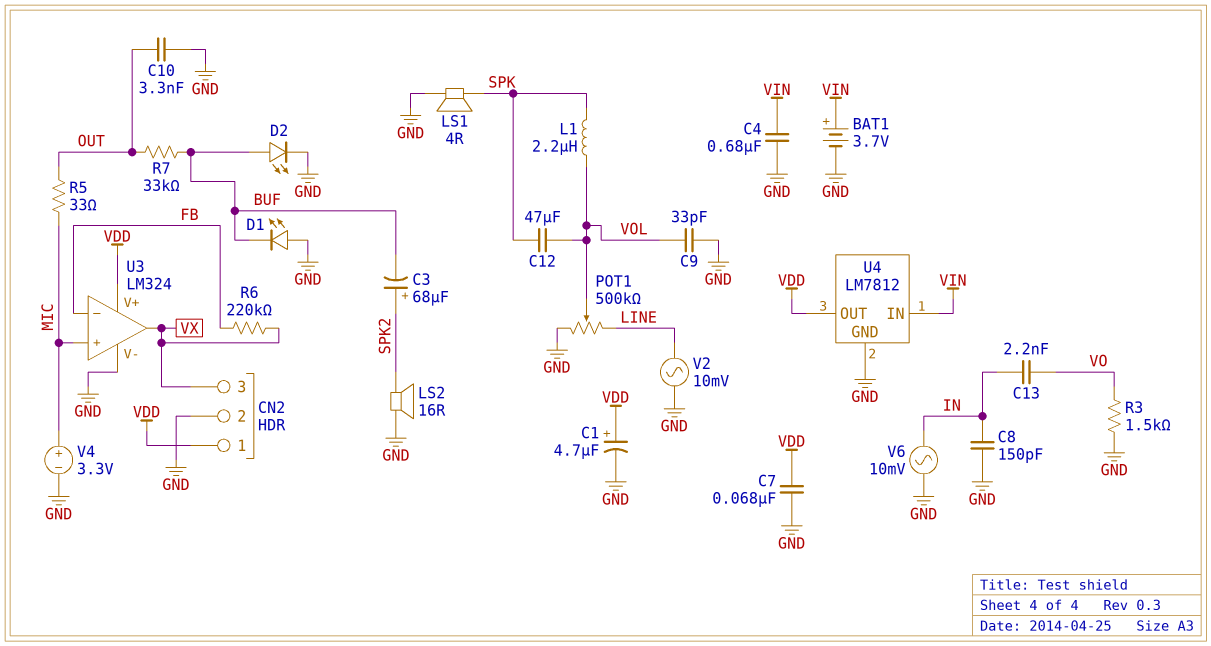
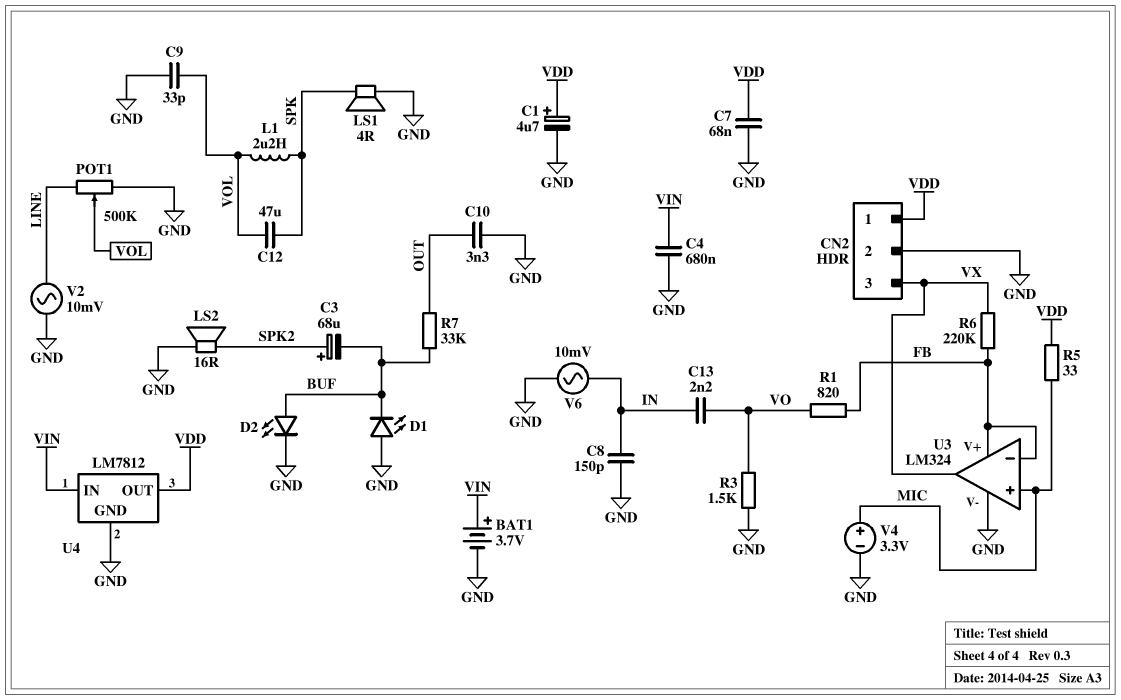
R1: none -> 820 (FB, VO)
R5: 33 (MIC, OUT) -> 33 (MIC, VDD)
U3 pin V+: VDD -> FB

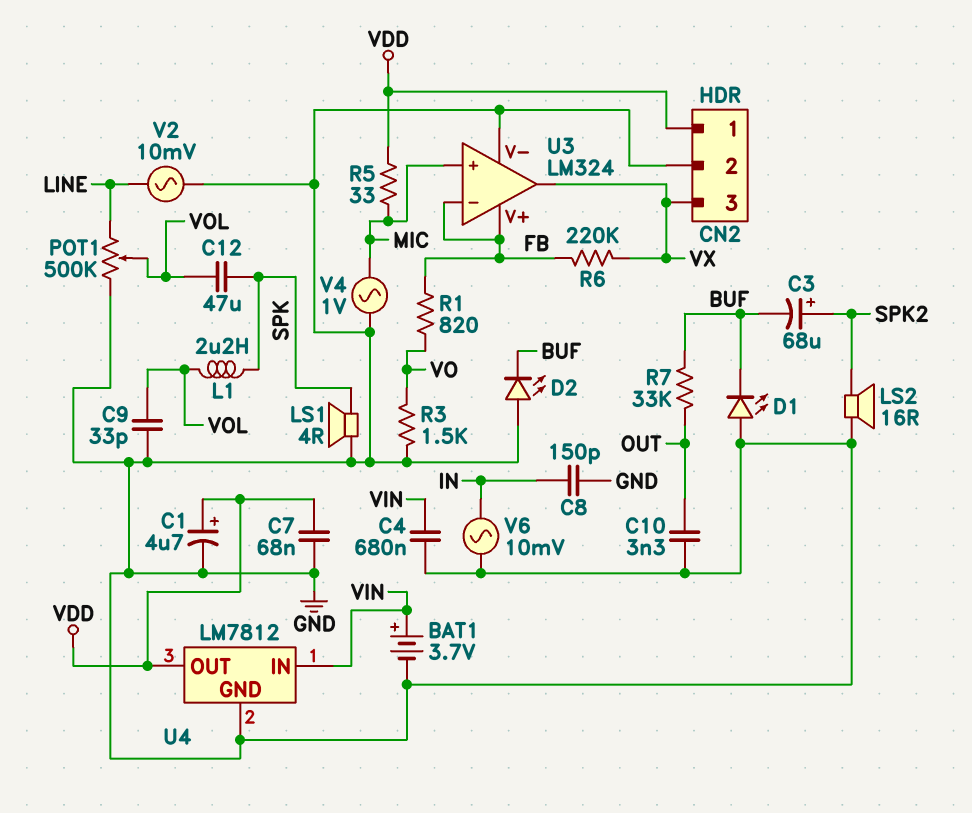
C13: 2.2nF (IN, VO) -> none
D2: LED (A BUF, K GND) -> LED (A GND, K BUF)
V4: 3.3V (plus MIC, minus GND) -> AC 1V (GND, MIC)

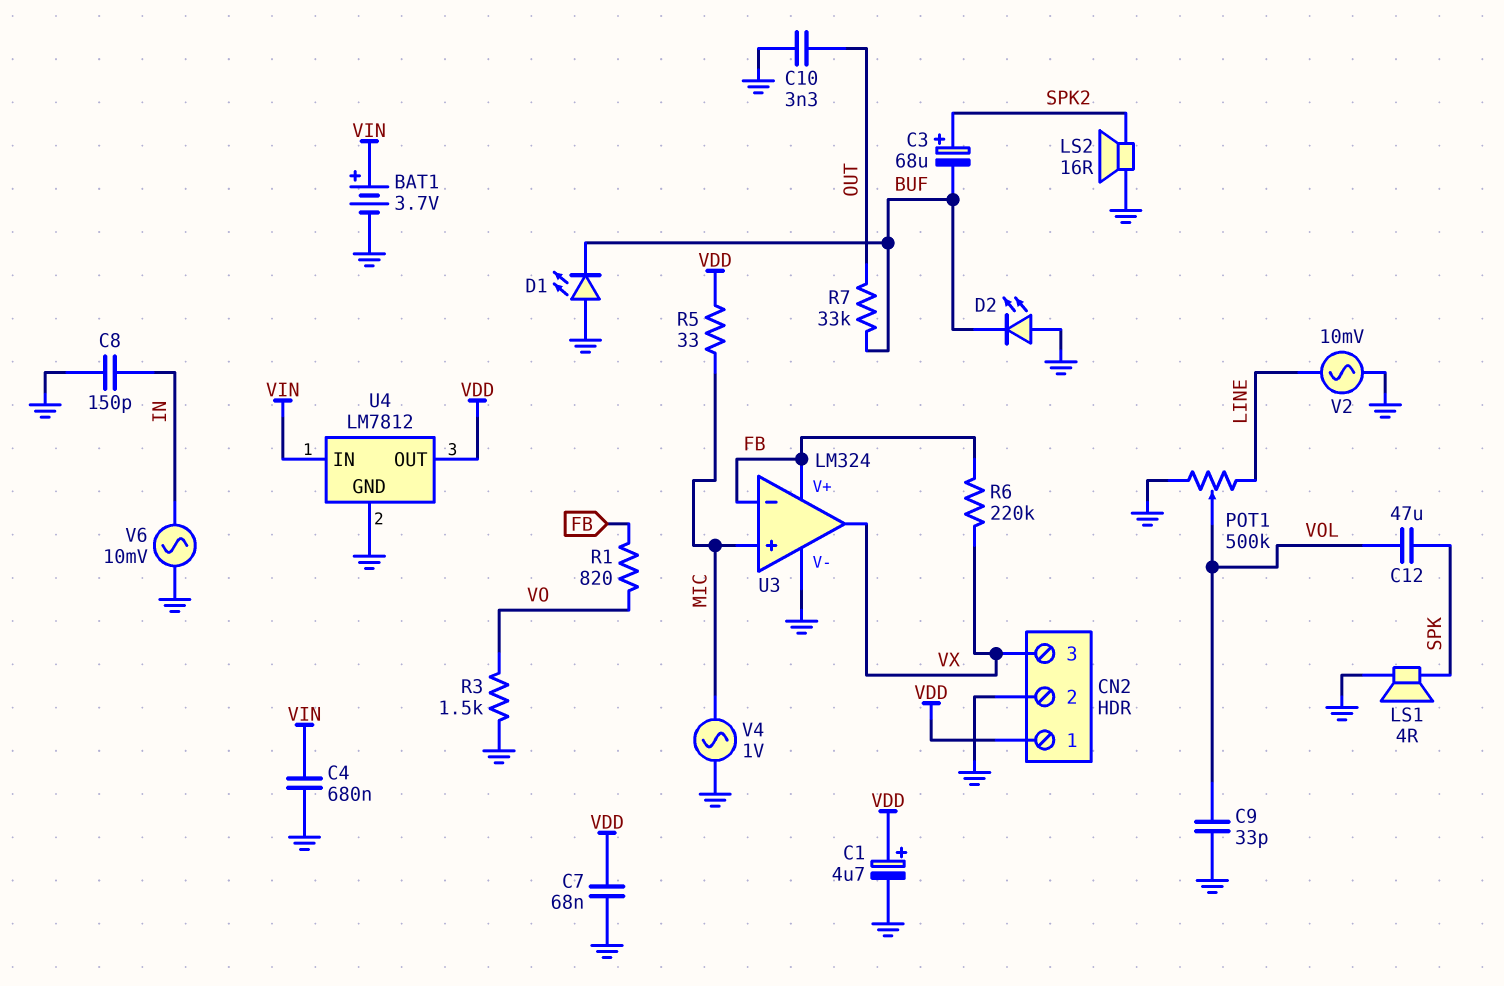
L1: 2.2uH (SPK, VOL) -> none

